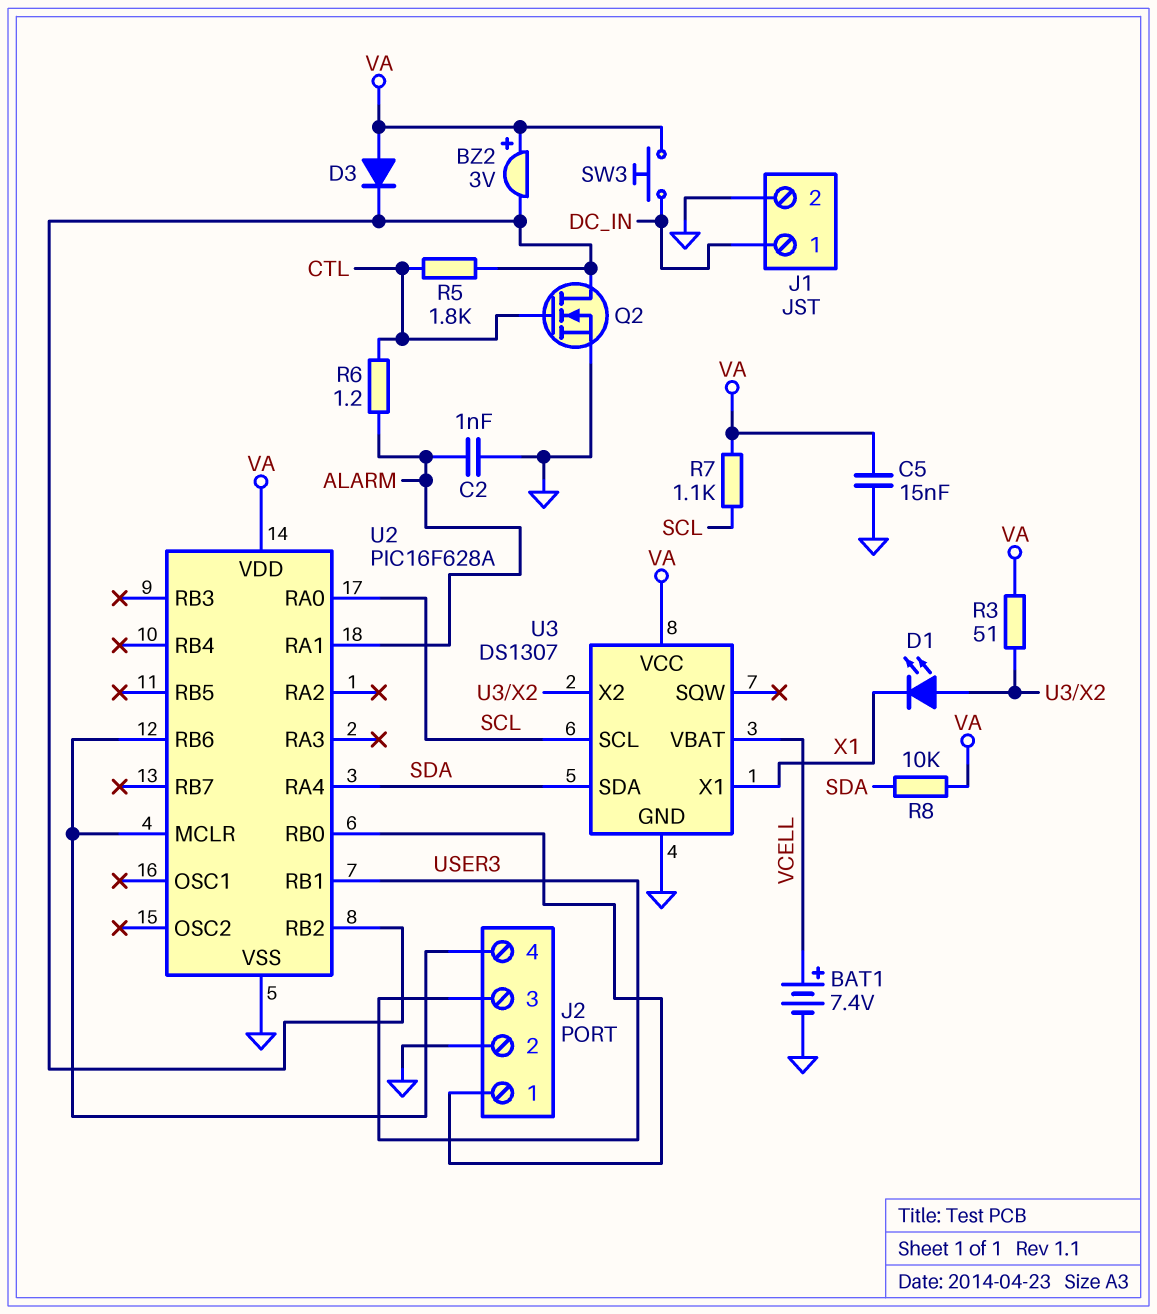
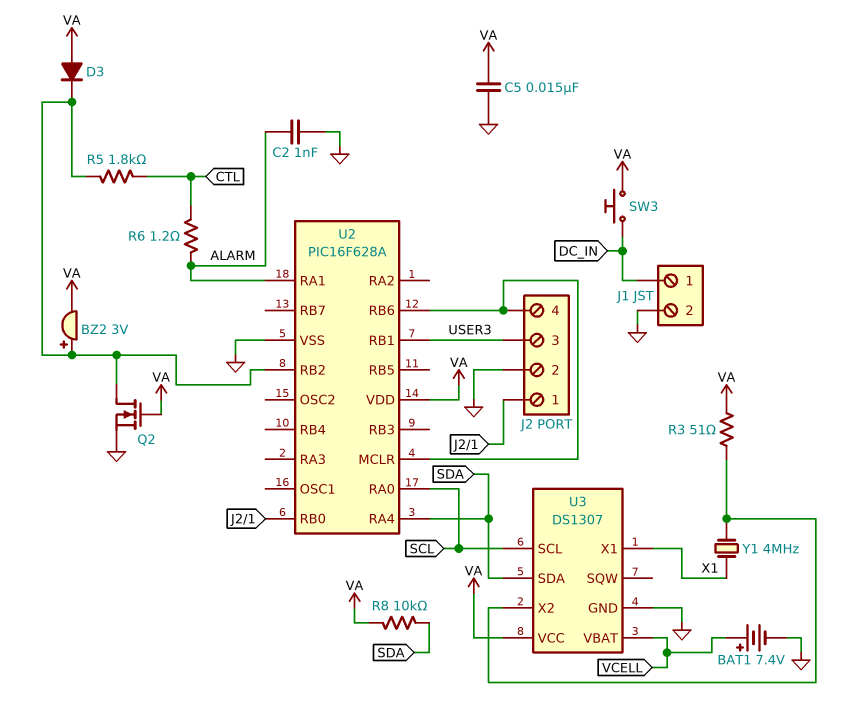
BZ2: buzzer 3V (plus VA, minus U2/RB2) -> buzzer 3V (plus U2/RB2, minus VA)
D1: LED (A U3/X2, K X1) -> none
Q2: NMOS (G CTL, D U2/RB2, S GND) -> NMOS (G VA, D U2/RB2, S GND)
R7: 1.1k (SCL, VA) -> none
Y1: none -> 4MHz (U3/X2, X1)

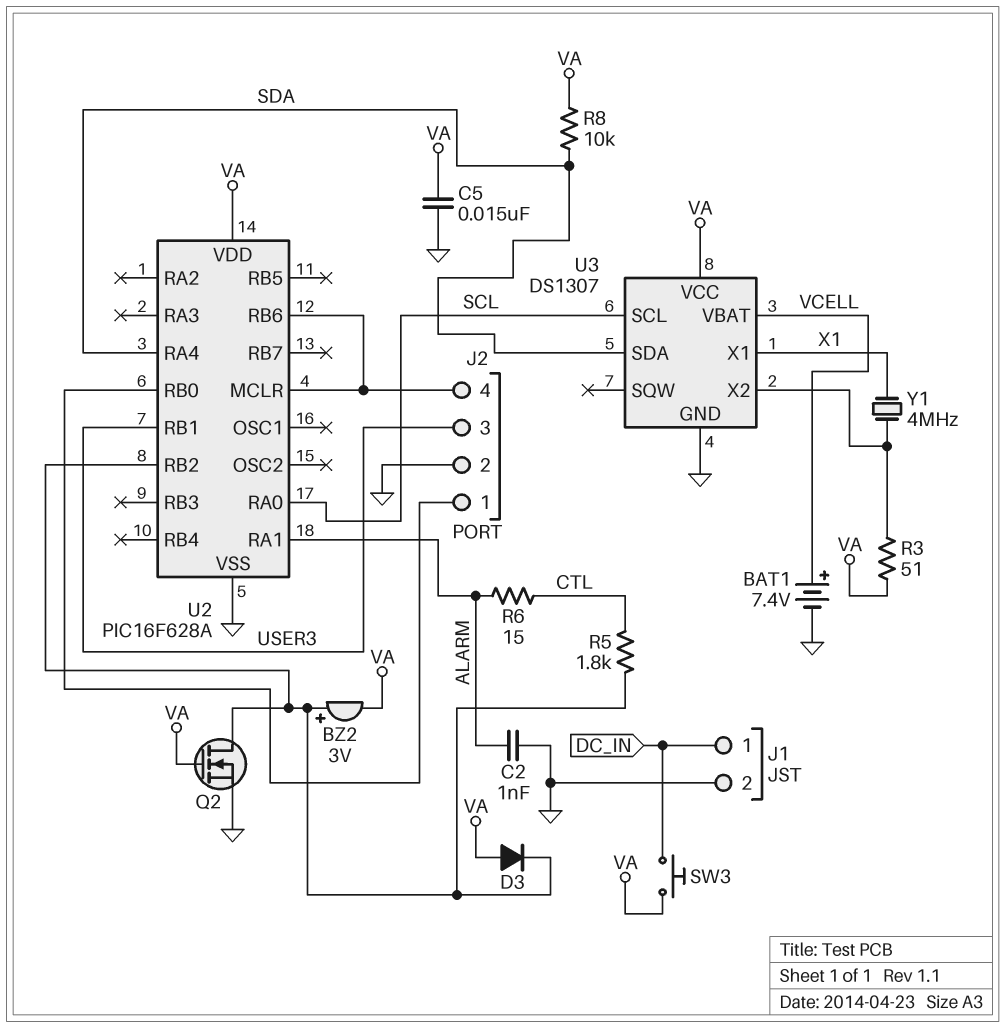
R6: 1.2 (ALARM, CTL) -> 15 (ALARM, CTL)

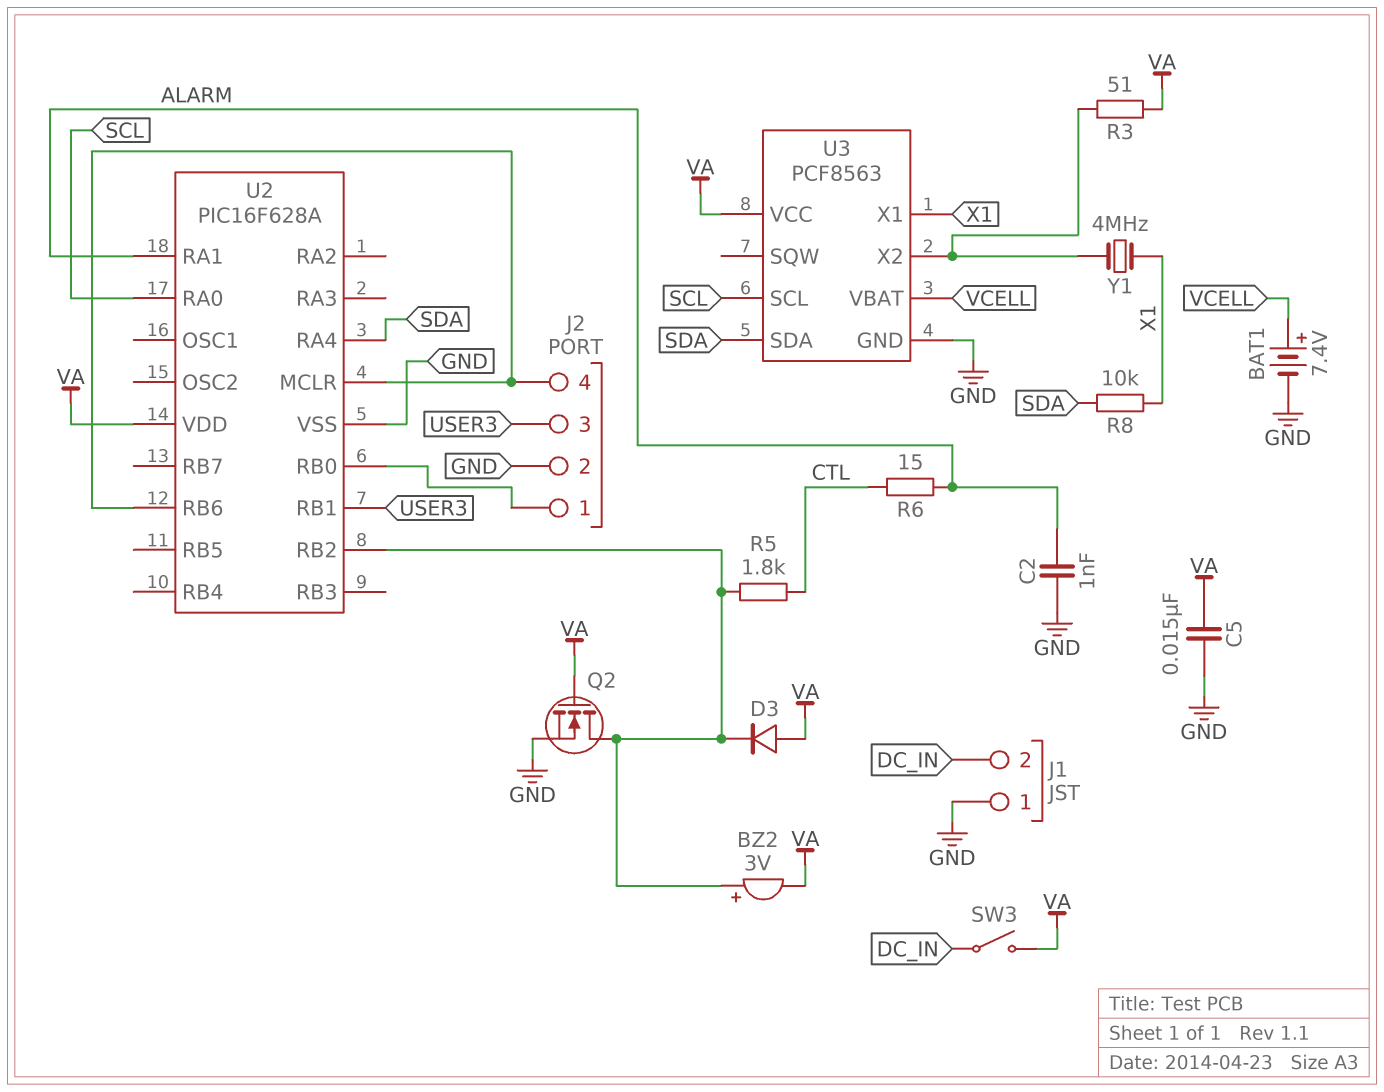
J1 pin 1: DC_IN -> GND
J1 pin 2: GND -> DC_IN
R8: 10k (SDA, VA) -> 10k (SDA, X1)
SW3: button (DC_IN, VA) -> switch (DC_IN, VA)
U3: DS1307 -> PCF8563

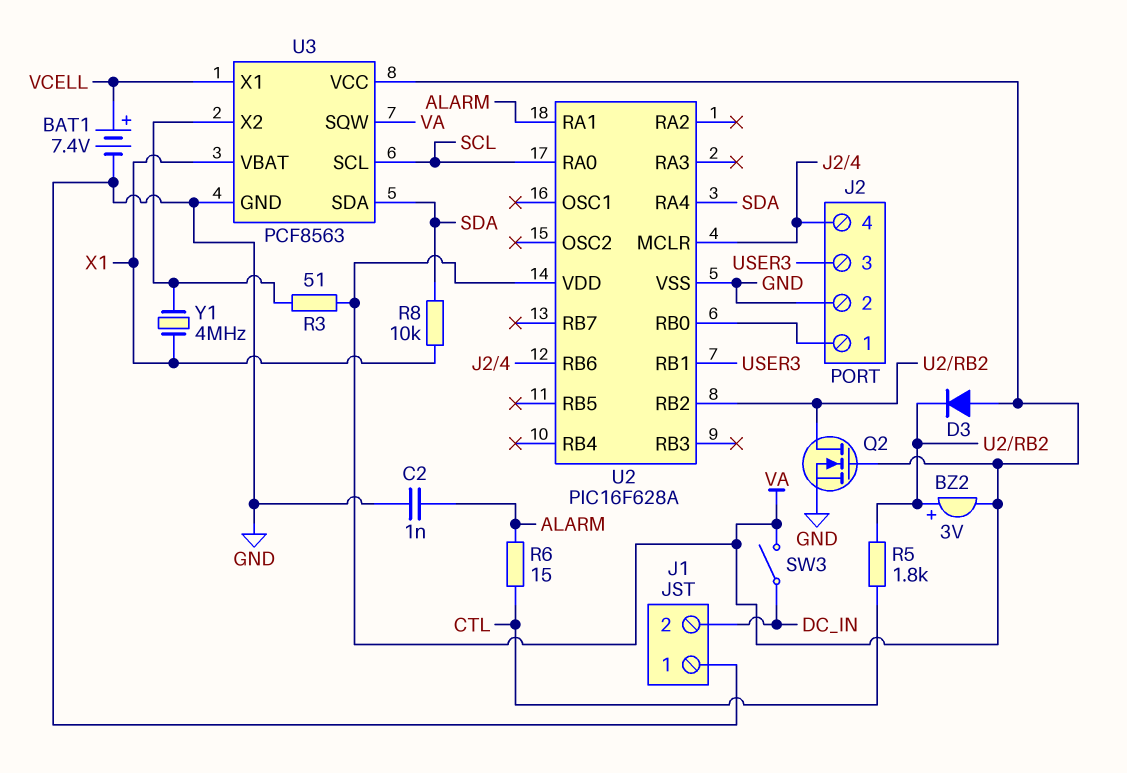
C5: 15nF (GND, VA) -> none
U3 pin SQW: none -> VA
U3 pin VBAT: VCELL -> X1
U3 pin X1: X1 -> VCELL

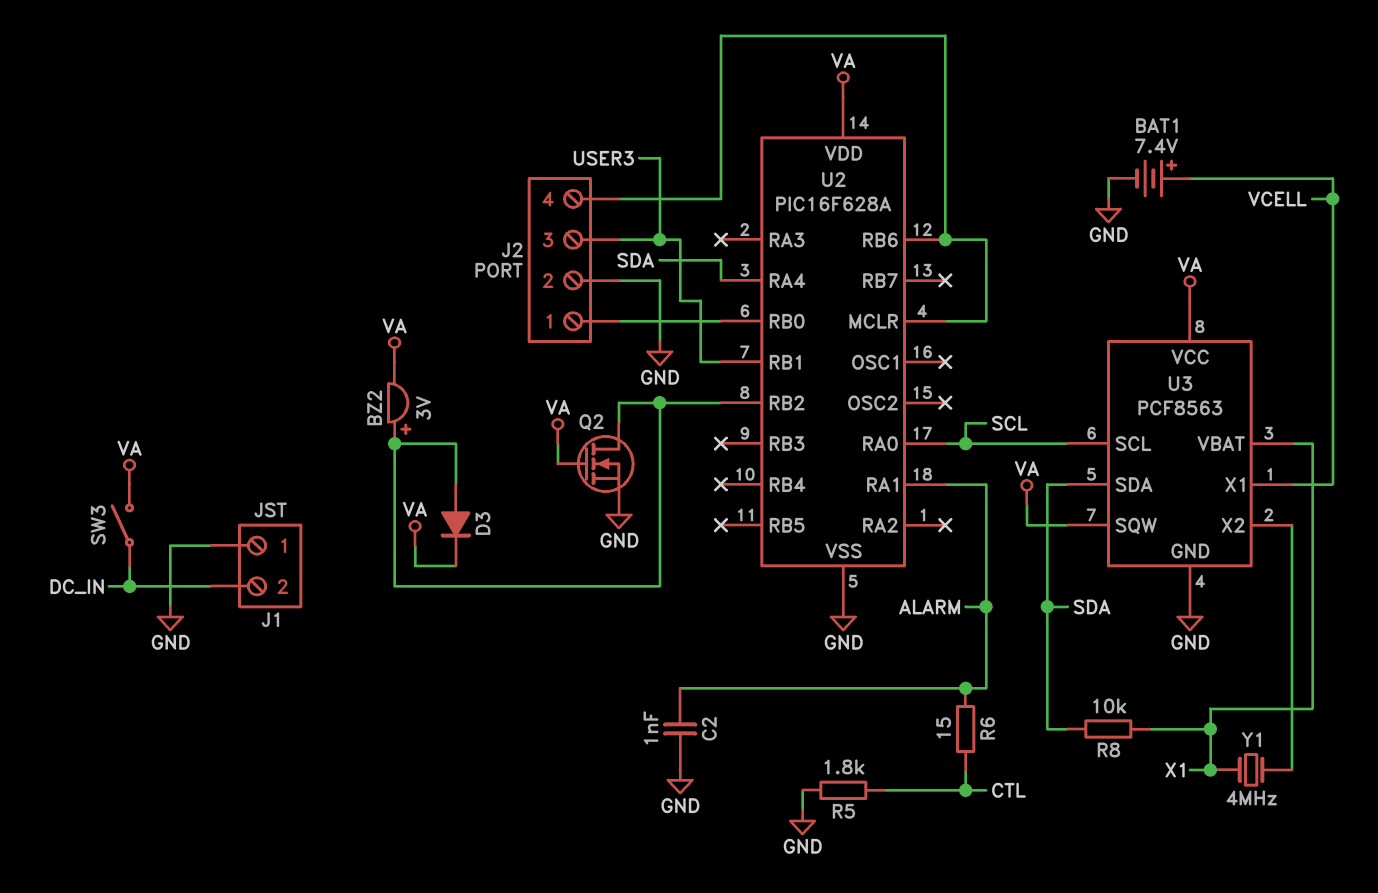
D3: diode (A VA, K U2/RB2) -> diode (A U2/RB2, K VA)
R3: 51 (U3/X2, VA) -> none
R5: 1.8k (CTL, U2/RB2) -> 1.8k (CTL, GND)

